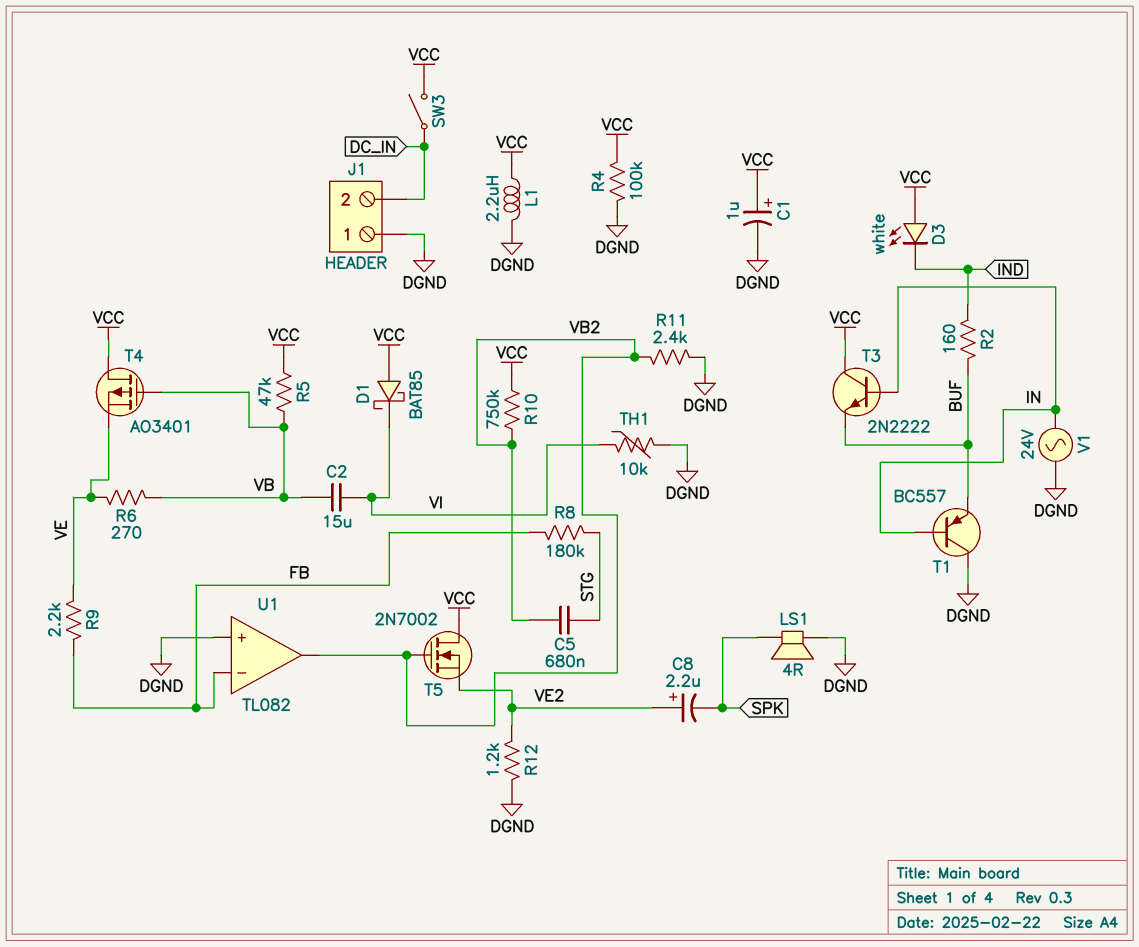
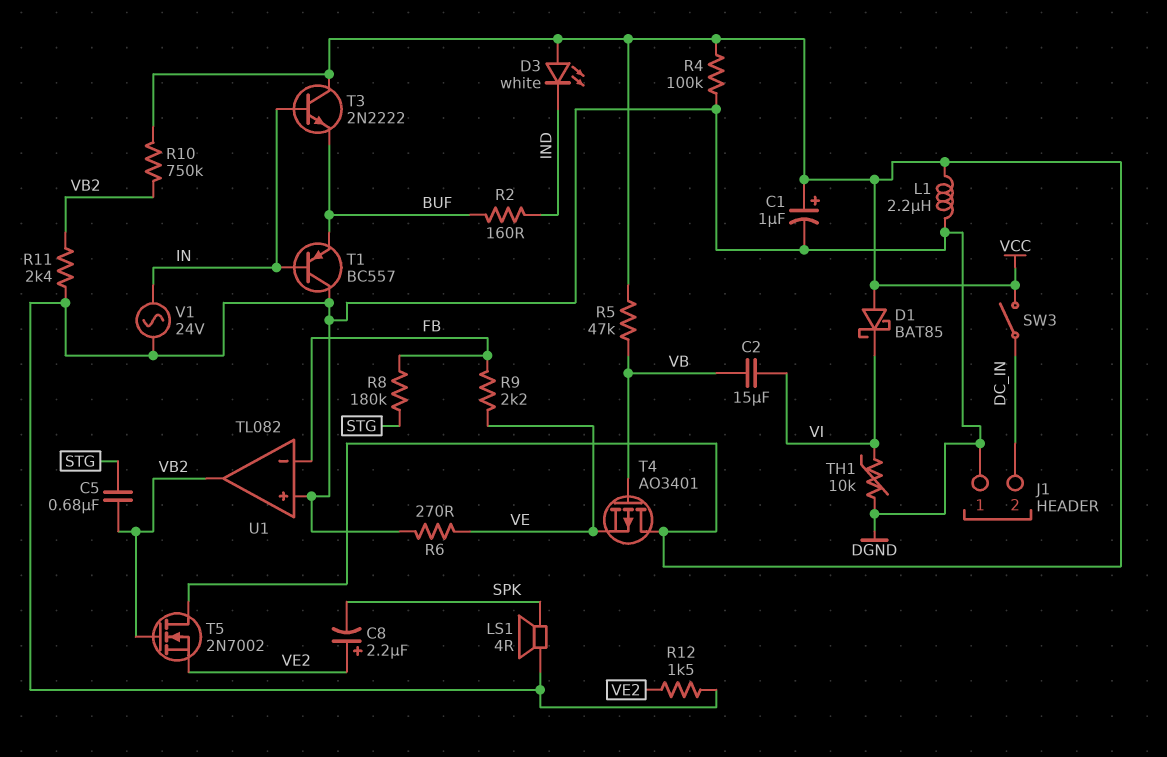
R6: 270 (VB, VE) -> 270 (DGND, VE)
R12: 1.2k (DGND, VE2) -> 1.5k (DGND, VE2)

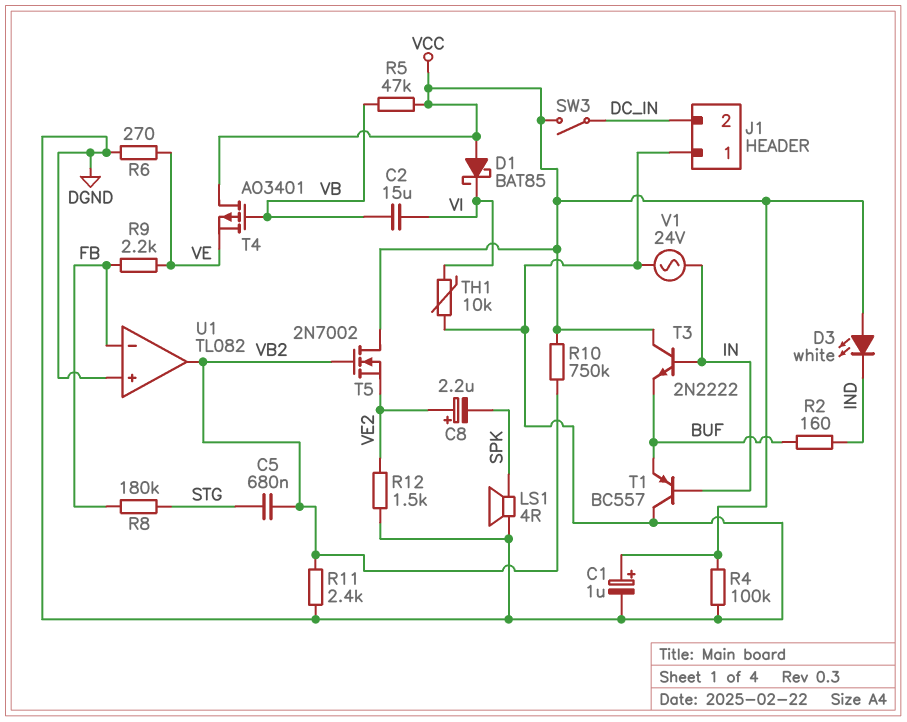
L1: 2.2uH (DGND, VCC) -> none

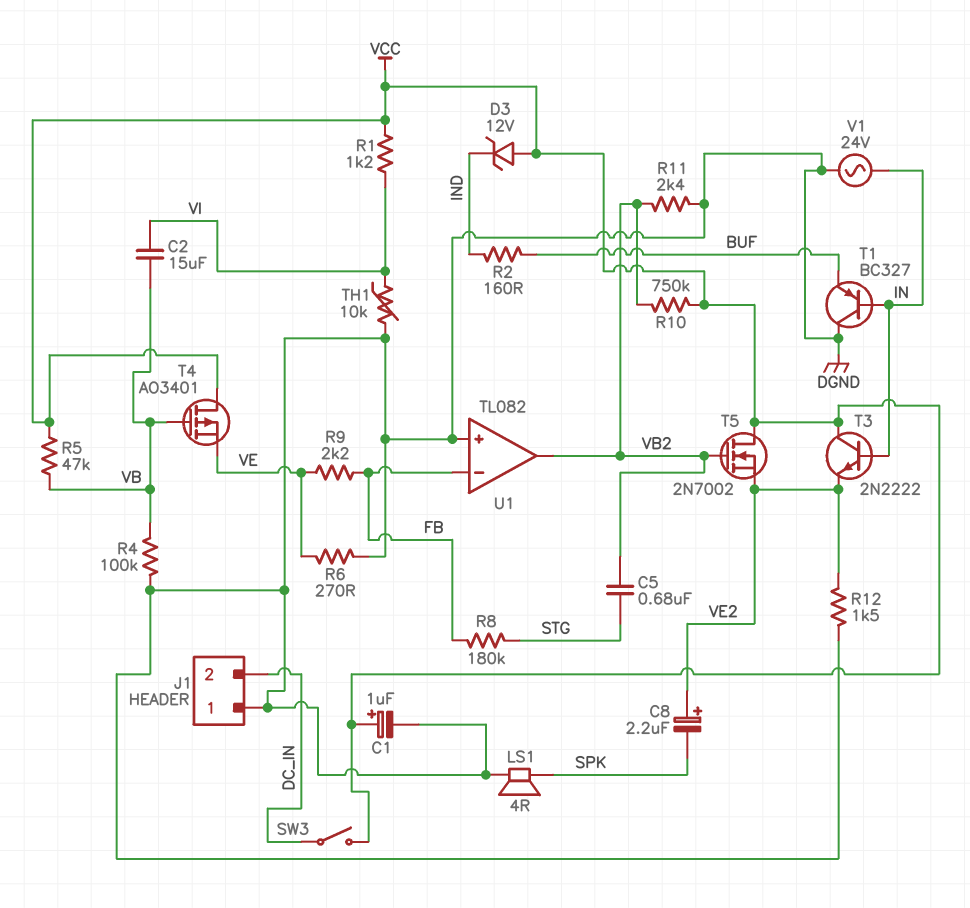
D1: schottky BAT85 (A VCC, K VI) -> none
D3: LED white (A VCC, K IND) -> zener 12V (A VCC, K IND)
R1: none -> 1.2k (VCC, VI)
R4: 100k (DGND, VCC) -> 100k (DGND, VB)
T1: PNP BC557 (B IN, C DGND, E BUF) -> PNP BC327 (B IN, C DGND, E BUF)
T3: NPN 2N2222 (B IN, C VCC, E BUF) -> NPN 2N2222 (B IN, C VCC, E VE2)

